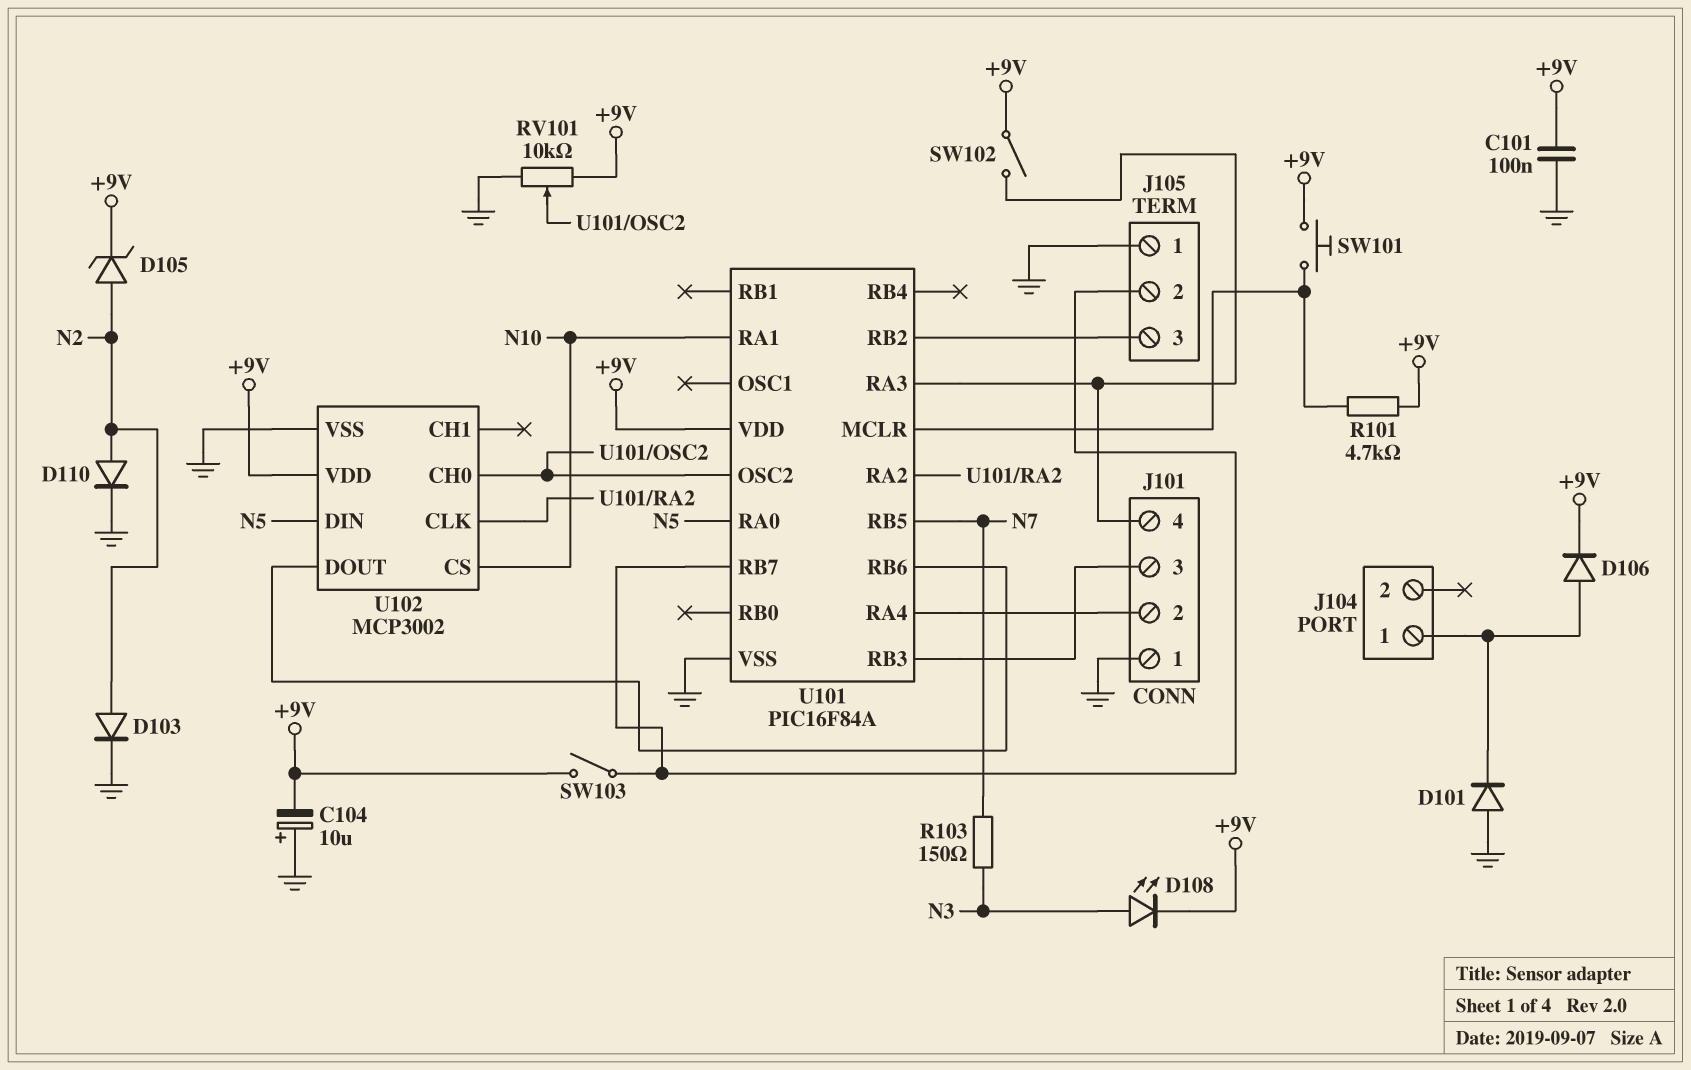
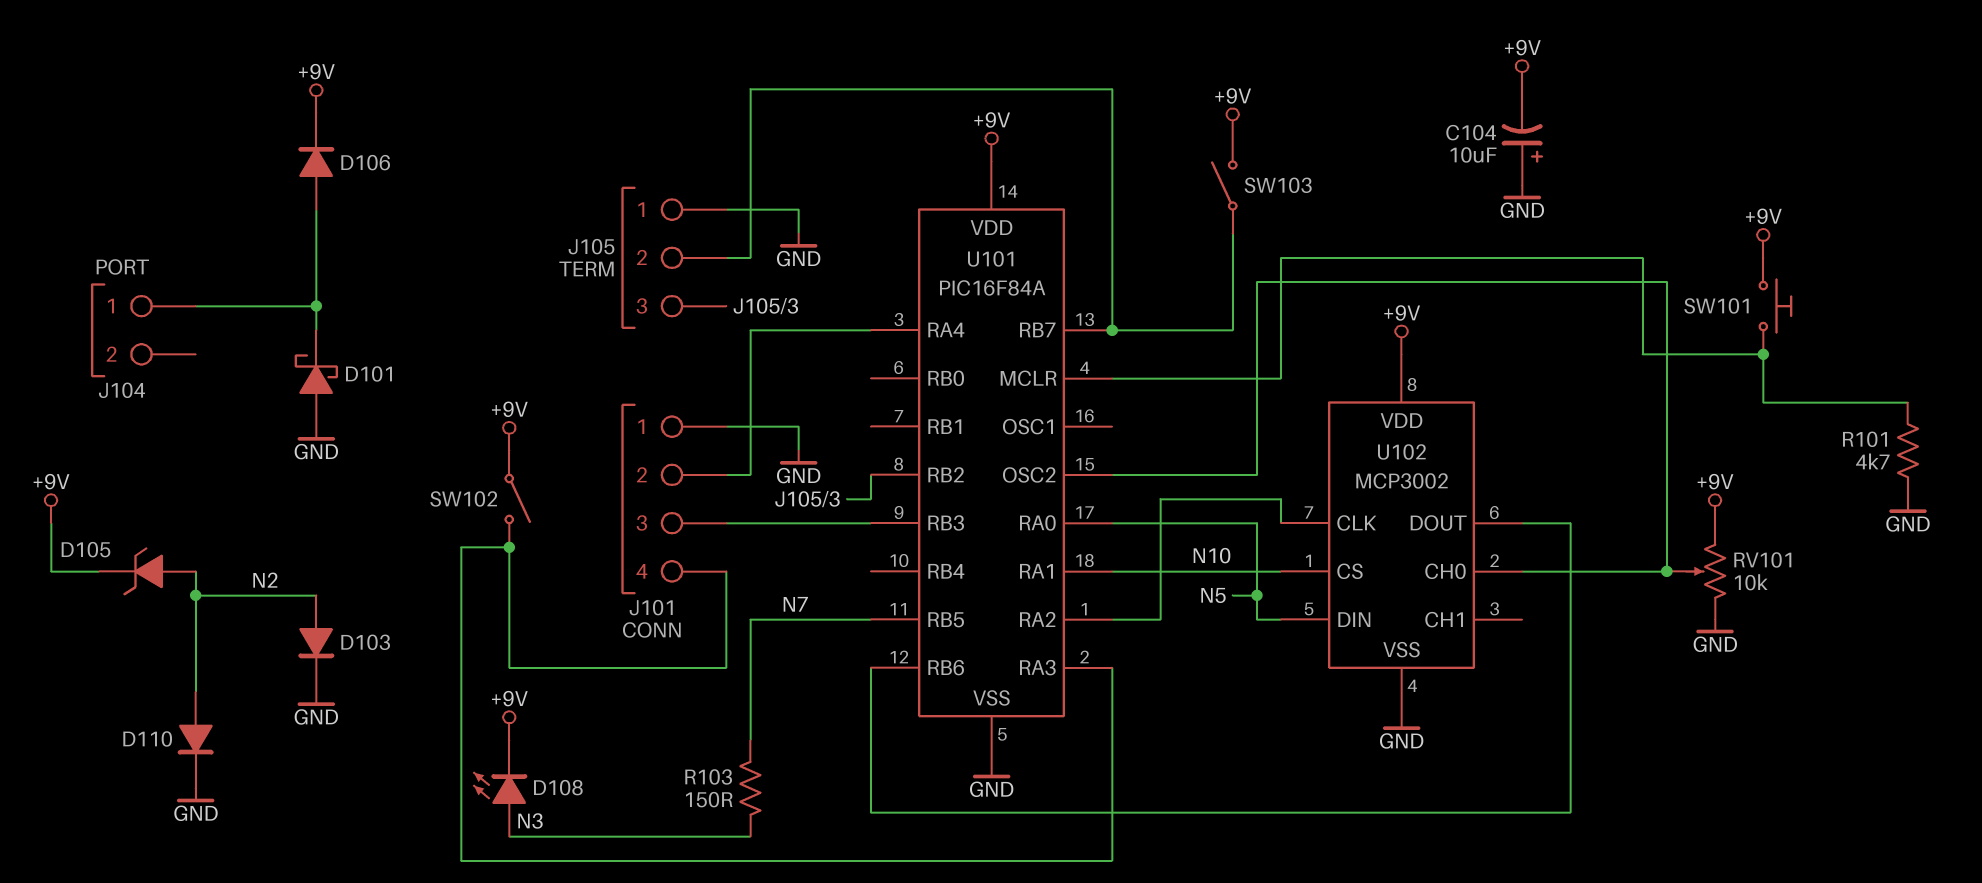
C101: 100nF (+9V, GND) -> none
D101: diode (A GND, K J104/1) -> schottky (A GND, K J104/1)
R101: 4.7k (+9V, U101/MCLR) -> 4.7k (GND, U101/MCLR)

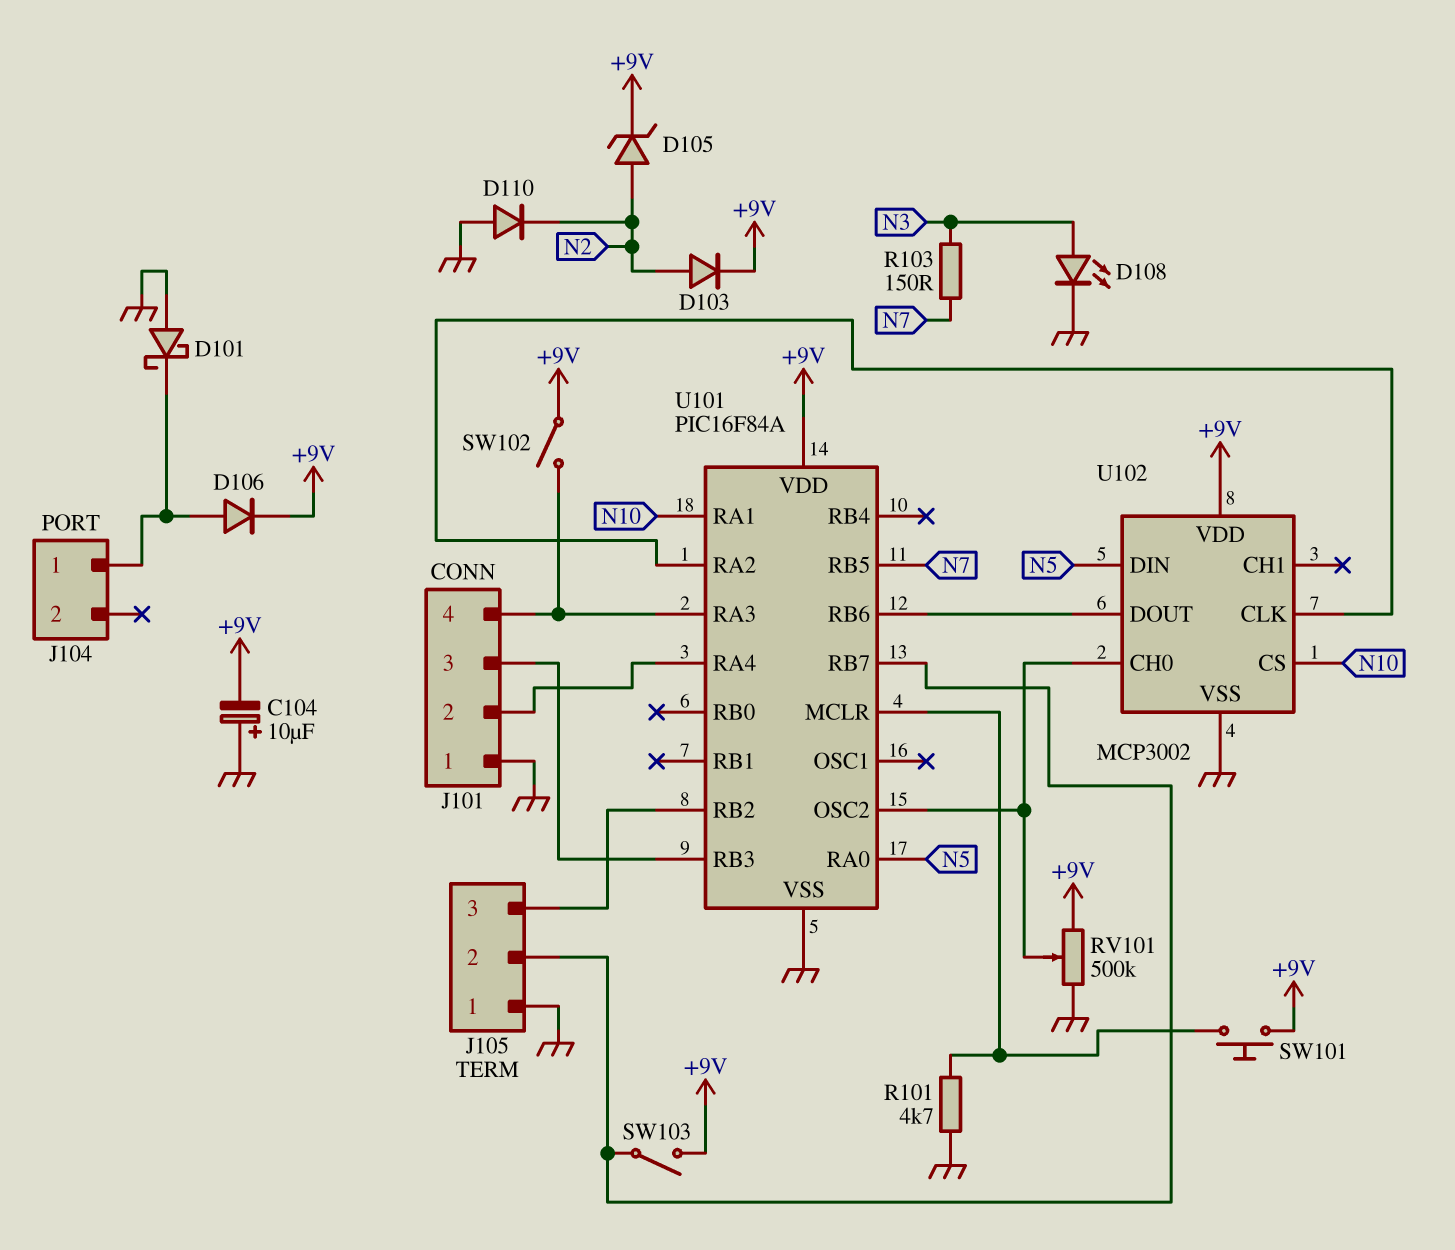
D103: diode (A N2, K GND) -> diode (A N2, K +9V)
D108: LED (A N3, K +9V) -> LED (A N3, K GND)
D110: diode (A N2, K GND) -> diode (A GND, K N2)
RV101: 10k (+9V, GND, wiper U101/OSC2) -> 500k (+9V, GND, wiper U101/OSC2)

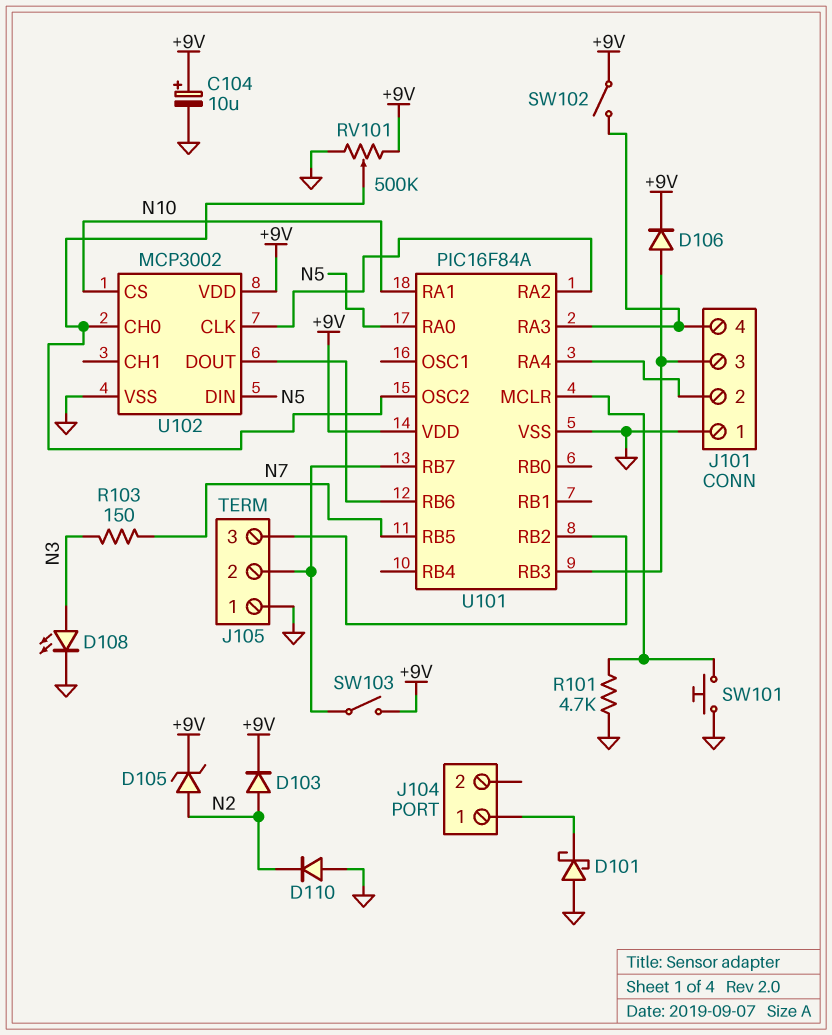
C104: 10uF (plus GND, minus +9V) -> 10uF (plus +9V, minus GND)
D106: diode (A J104/1, K +9V) -> diode (A J101/3, K +9V)
SW101: button (+9V, U101/MCLR) -> button (GND, U101/MCLR)

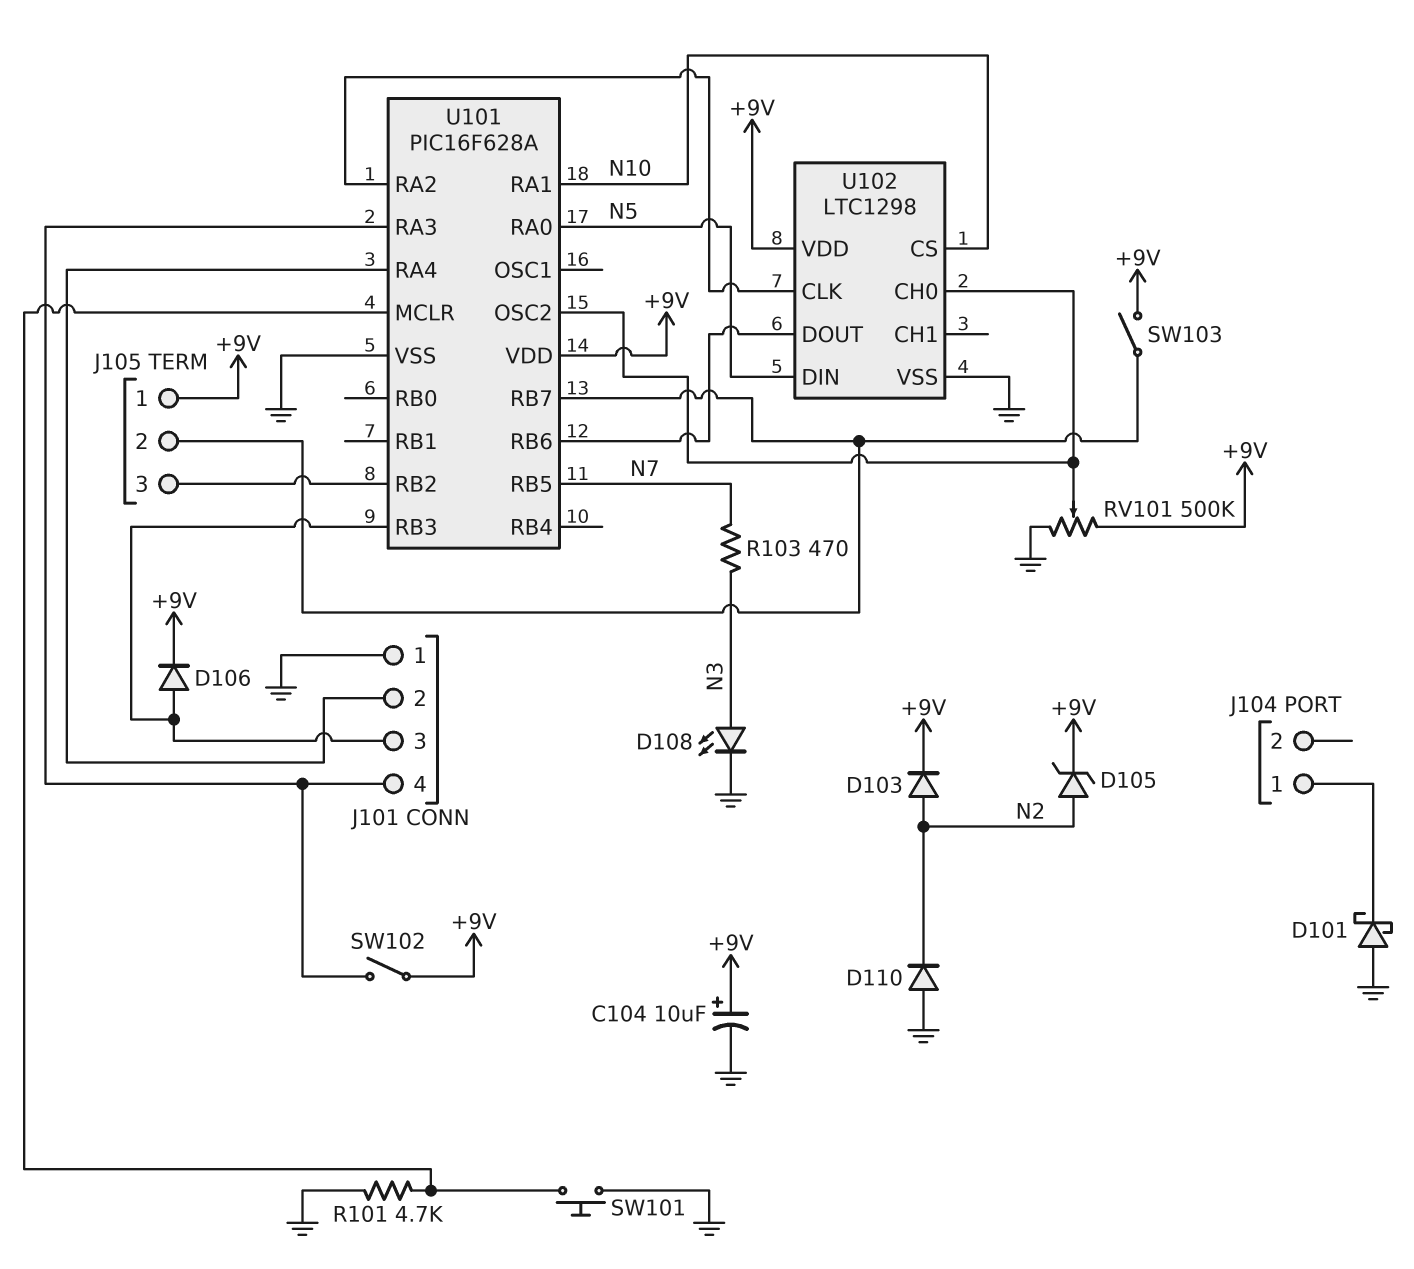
J105 pin 1: GND -> +9V
R103: 150 (N3, N7) -> 470 (N3, N7)
U101: PIC16F84A -> PIC16F628A
U102: MCP3002 -> LTC1298

